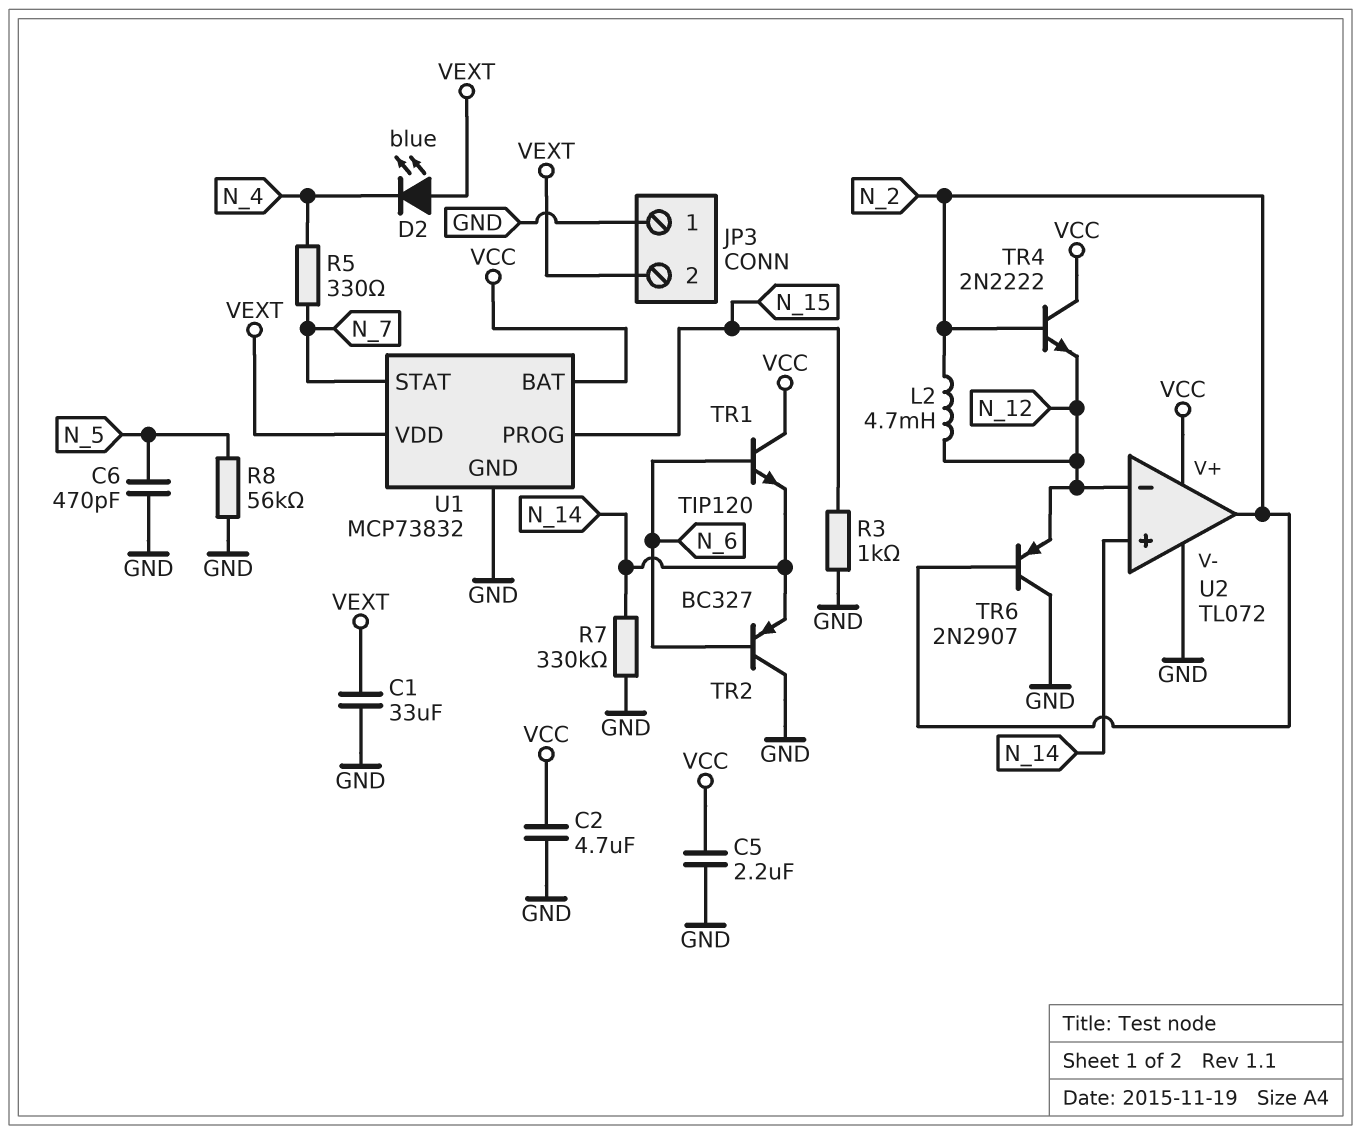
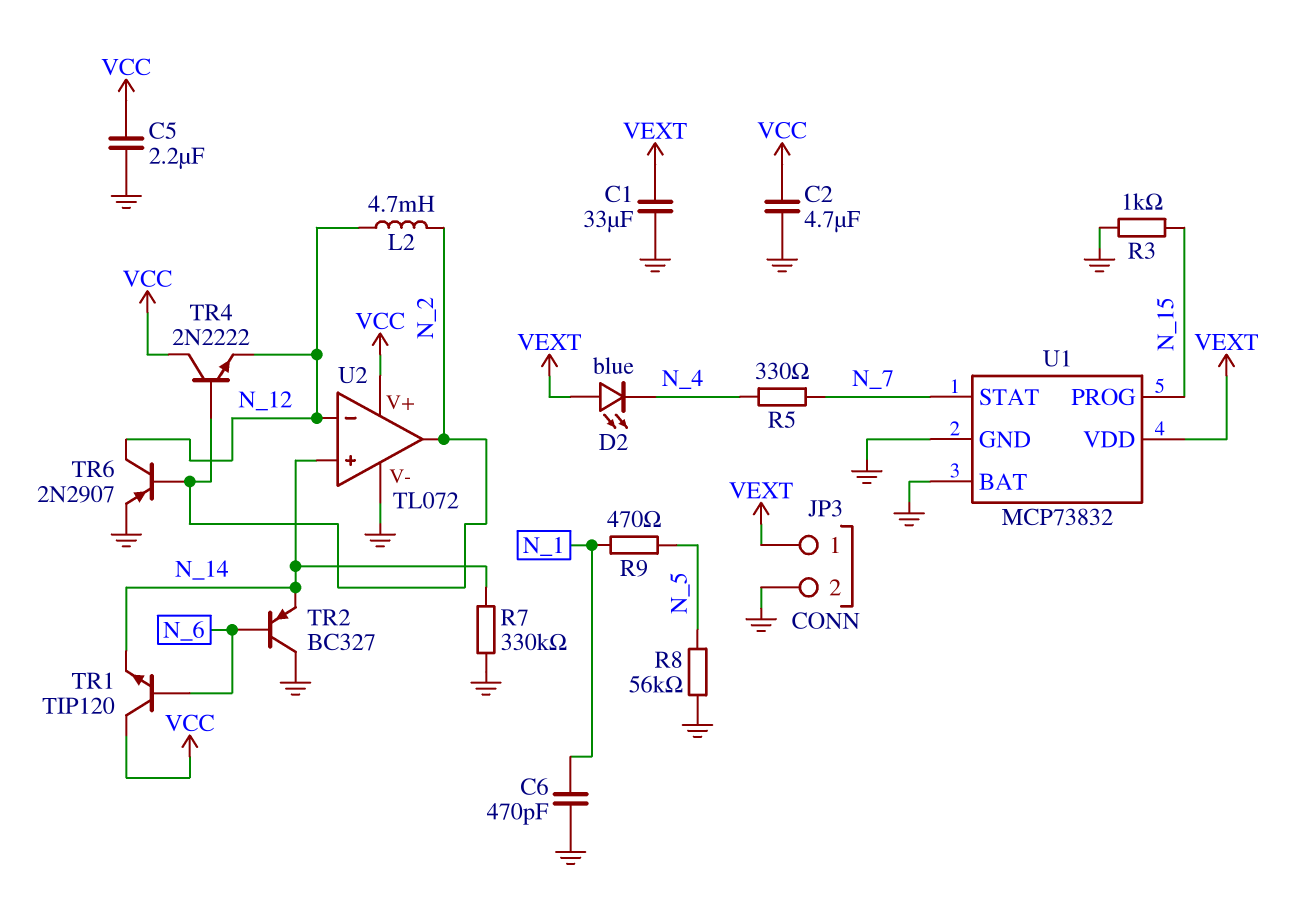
C6: 470pF (GND, N_5) -> 470pF (GND, N_1)
JP3 pin 1: GND -> VEXT
JP3 pin 2: VEXT -> GND
R9: none -> 470 (N_1, N_5)
TR6: PNP 2N2907 (B N_2, C GND, E N_12) -> PNP 2N2907 (B N_2, C N_12, E GND)
U1 pin BAT: VCC -> GND

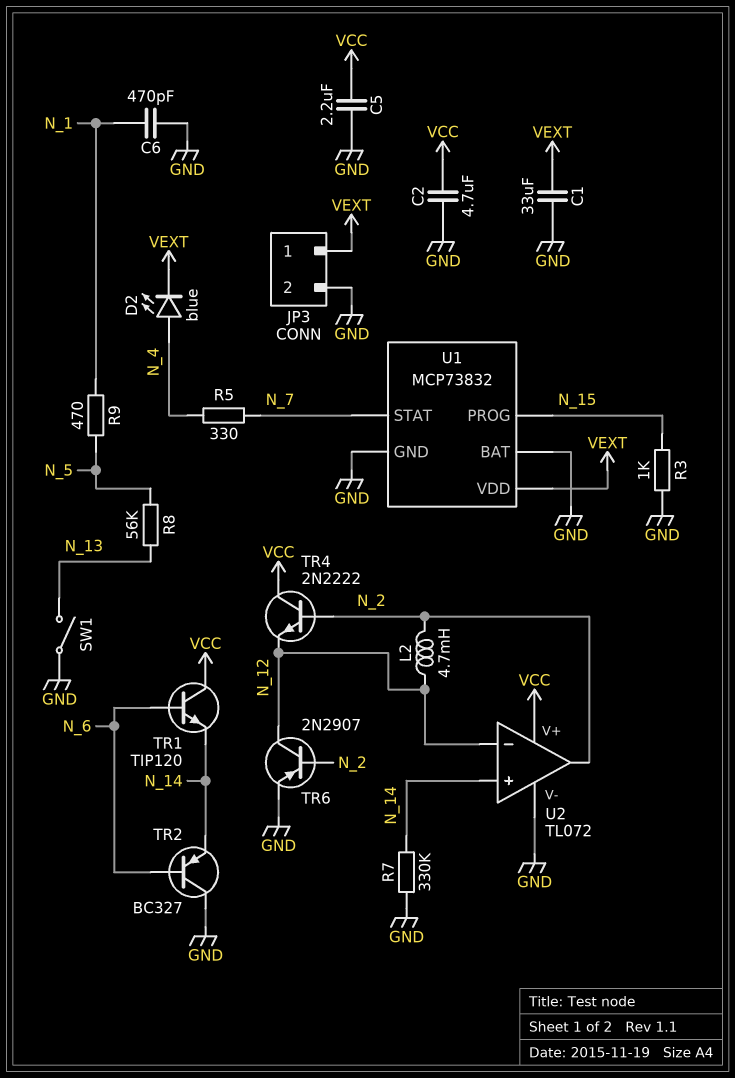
D2: LED blue (A VEXT, K N_4) -> LED blue (A N_4, K VEXT)
R8: 56k (GND, N_5) -> 56k (N_5, N_13)
SW1: none -> switch (GND, N_13)

